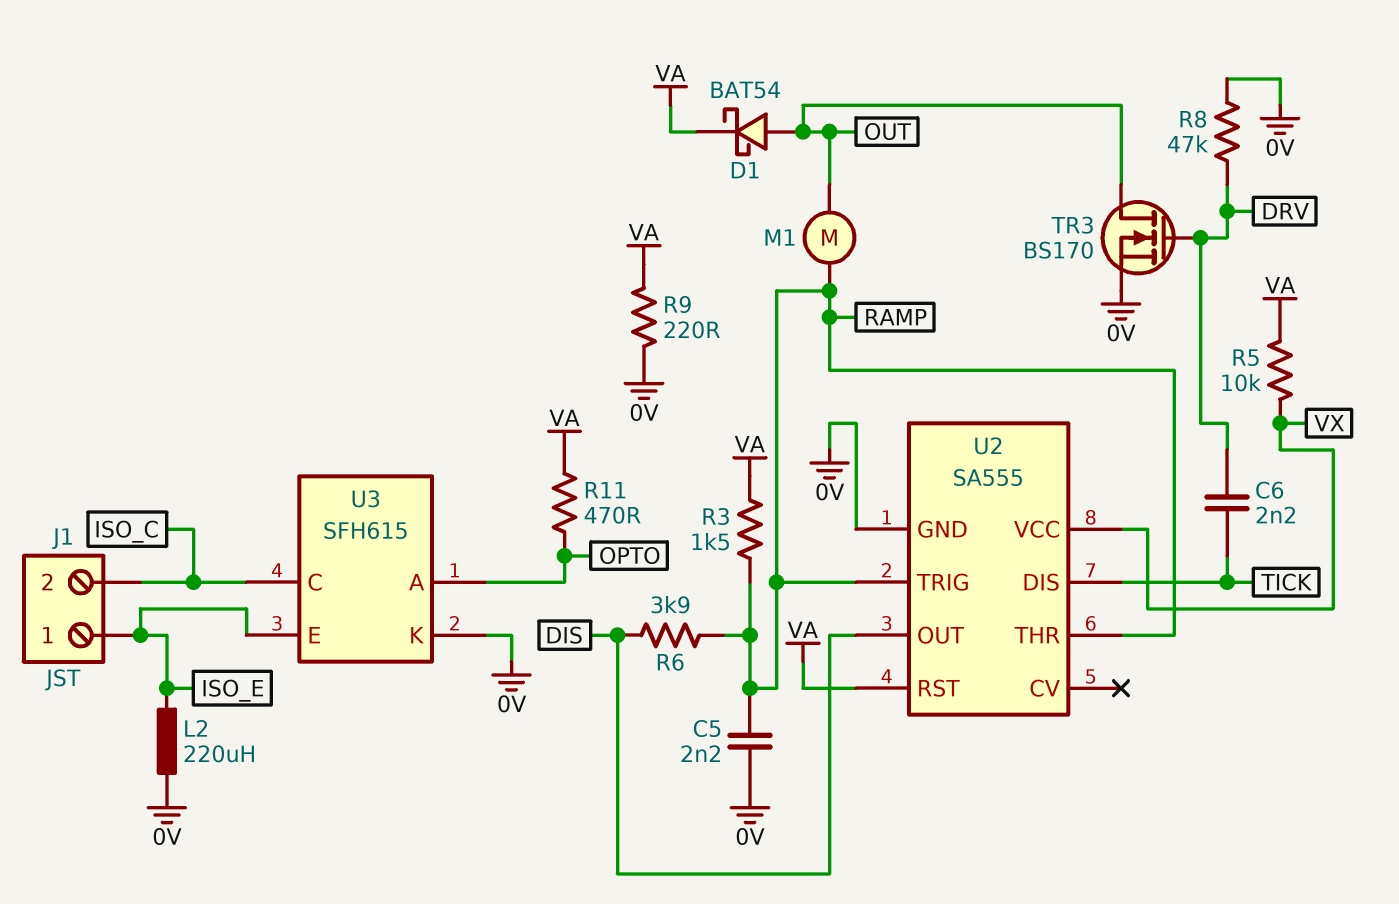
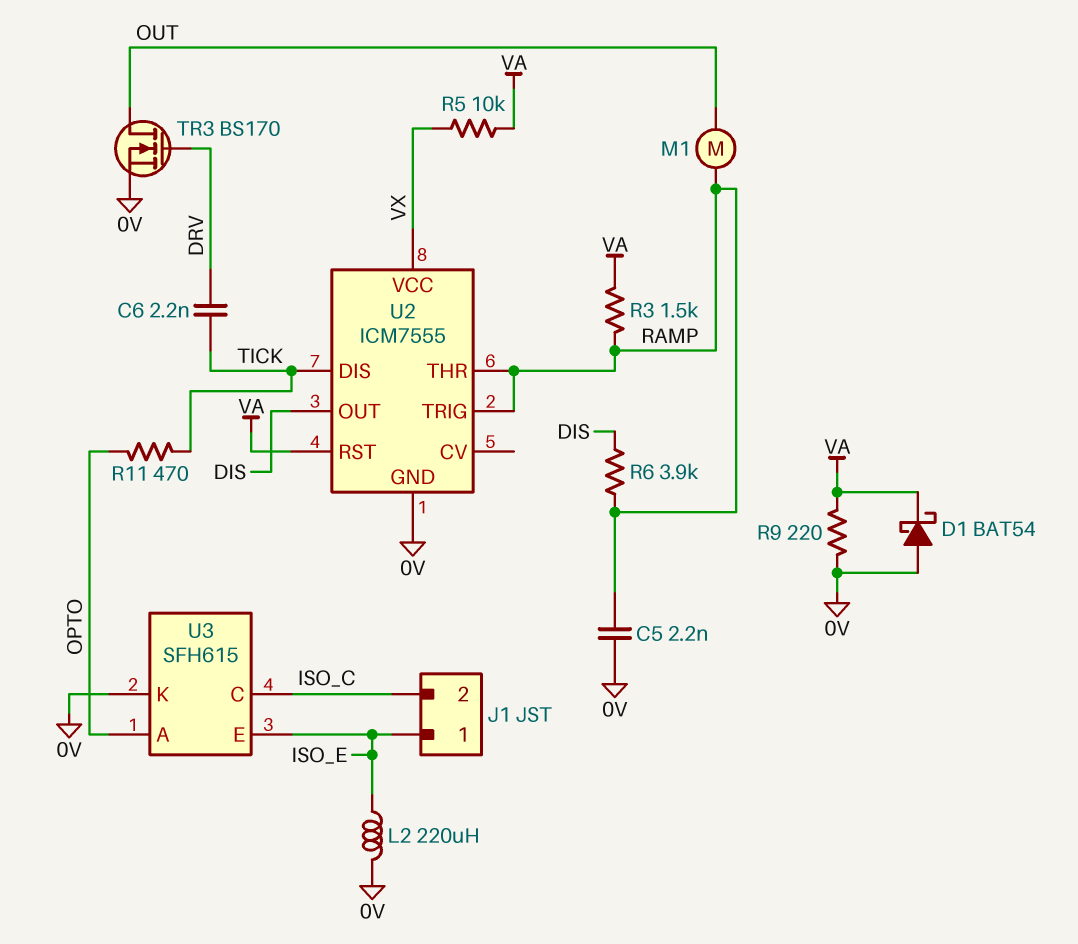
D1: schottky BAT54 (A OUT, K VA) -> schottky BAT54 (A 0V, K VA)
R8: 47k (0V, DRV) -> none
R11: 470 (OPTO, VA) -> 470 (OPTO, TICK)
U2: SA555 -> ICM7555

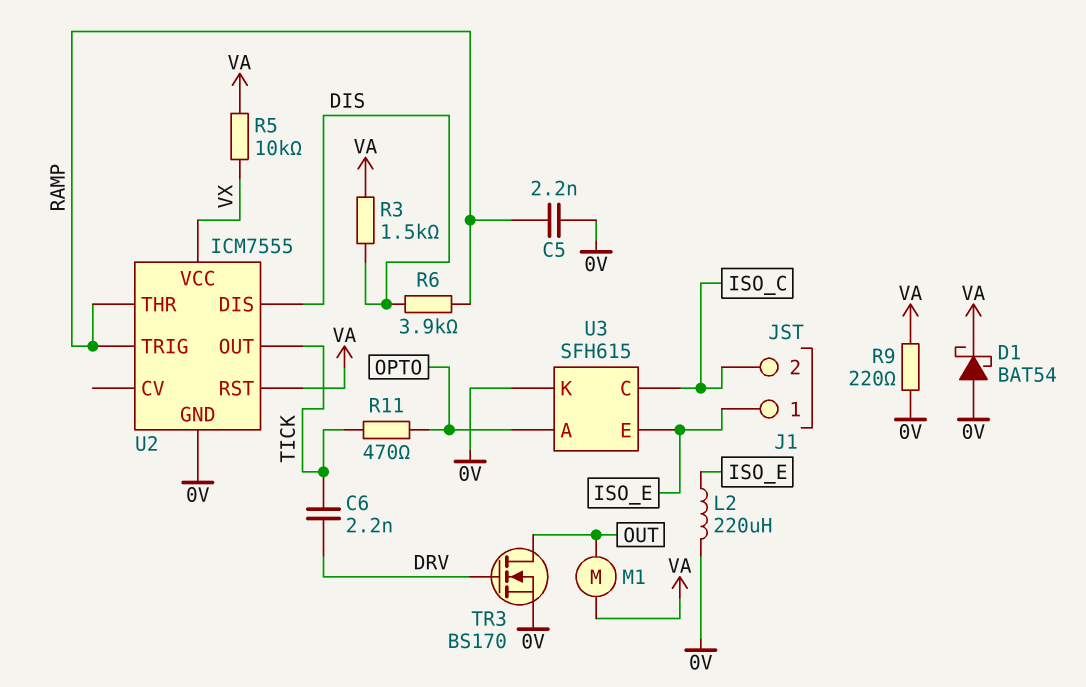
M1: motor (OUT, RAMP) -> motor (OUT, VA)
R3: 1.5k (RAMP, VA) -> 1.5k (DIS, VA)
U2 pin DIS: TICK -> DIS
U2 pin OUT: DIS -> TICK

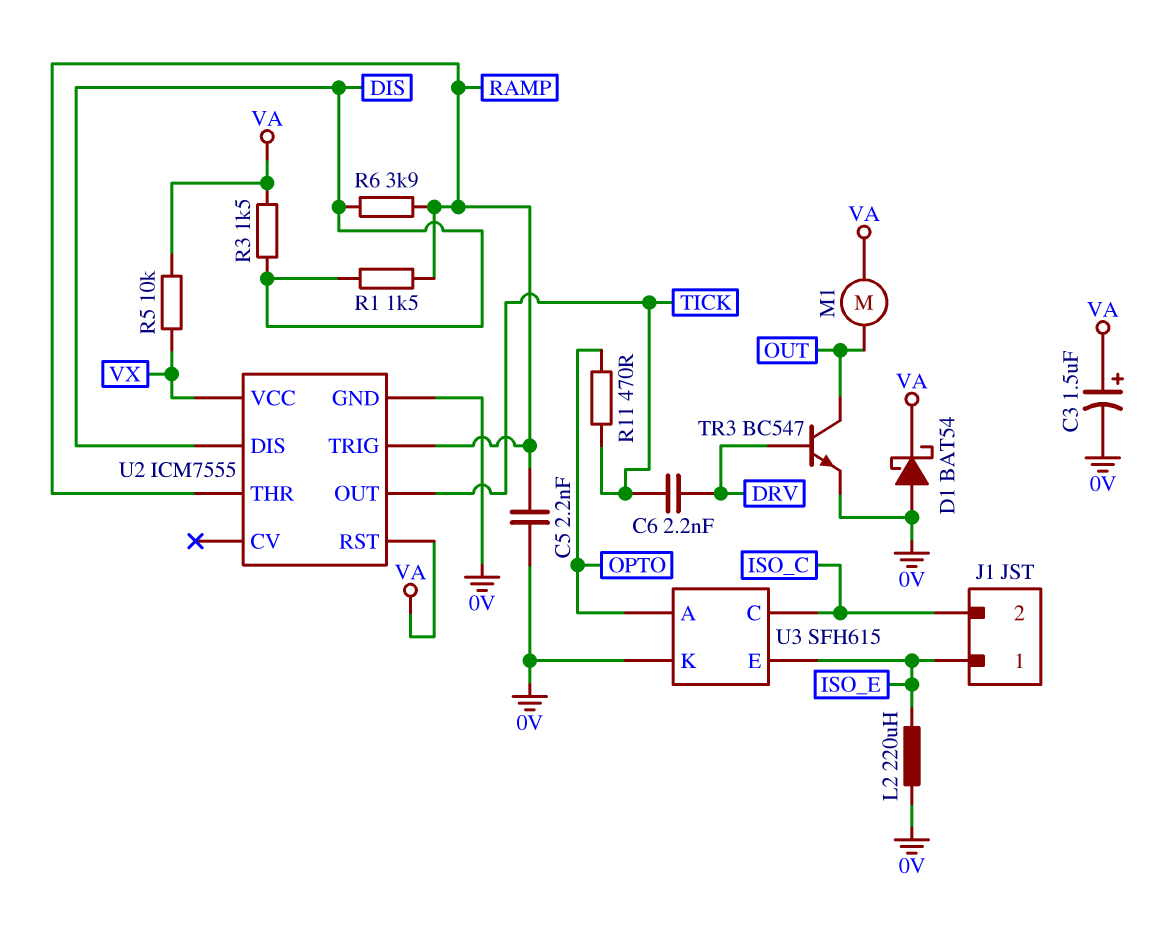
C3: none -> 1.5uF (plus VA, minus 0V)
R1: none -> 1.5k (DIS, RAMP)
R9: 220 (0V, VA) -> none
TR3: NMOS BS170 (G DRV, D OUT, S 0V) -> NPN BC547 (B DRV, C OUT, E 0V)

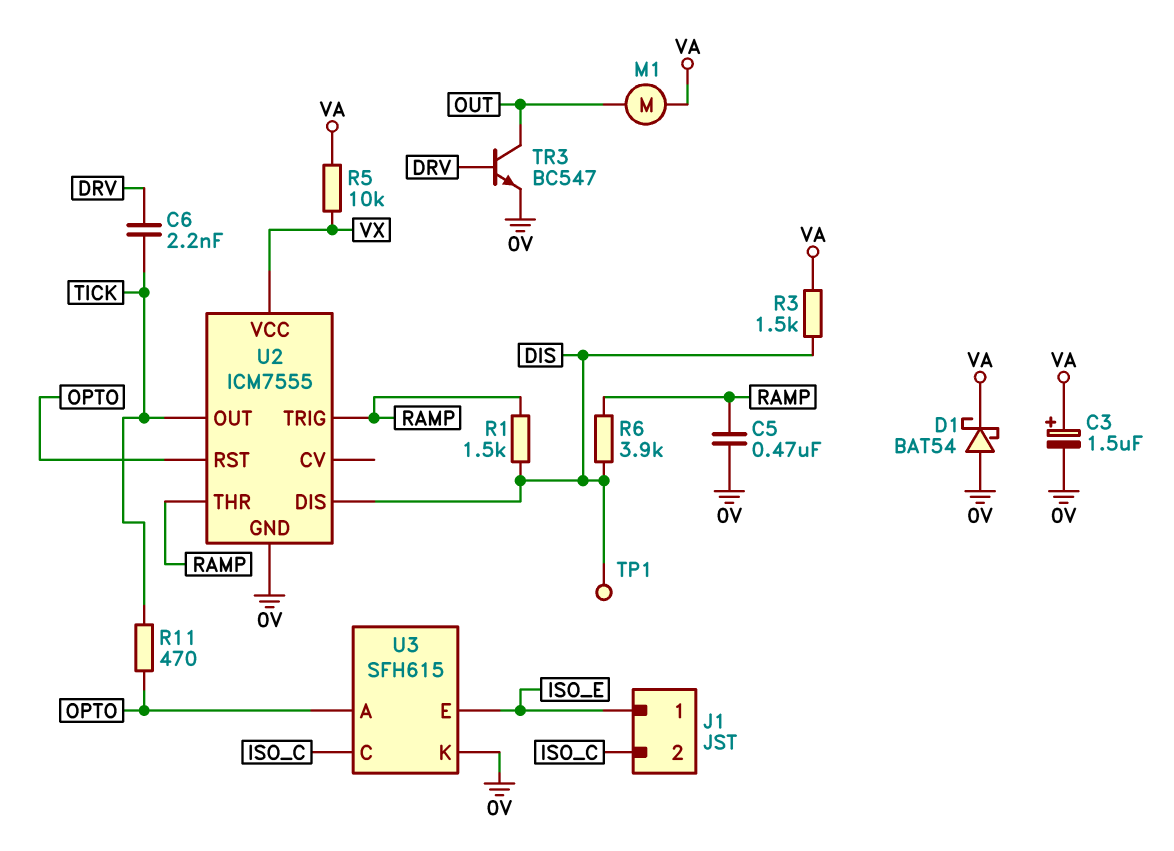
C5: 2.2nF (0V, RAMP) -> 470nF (0V, RAMP)
L2: 220uH (0V, ISO_E) -> none
TP1: none -> test point (DIS)
U2 pin RST: VA -> OPTO

